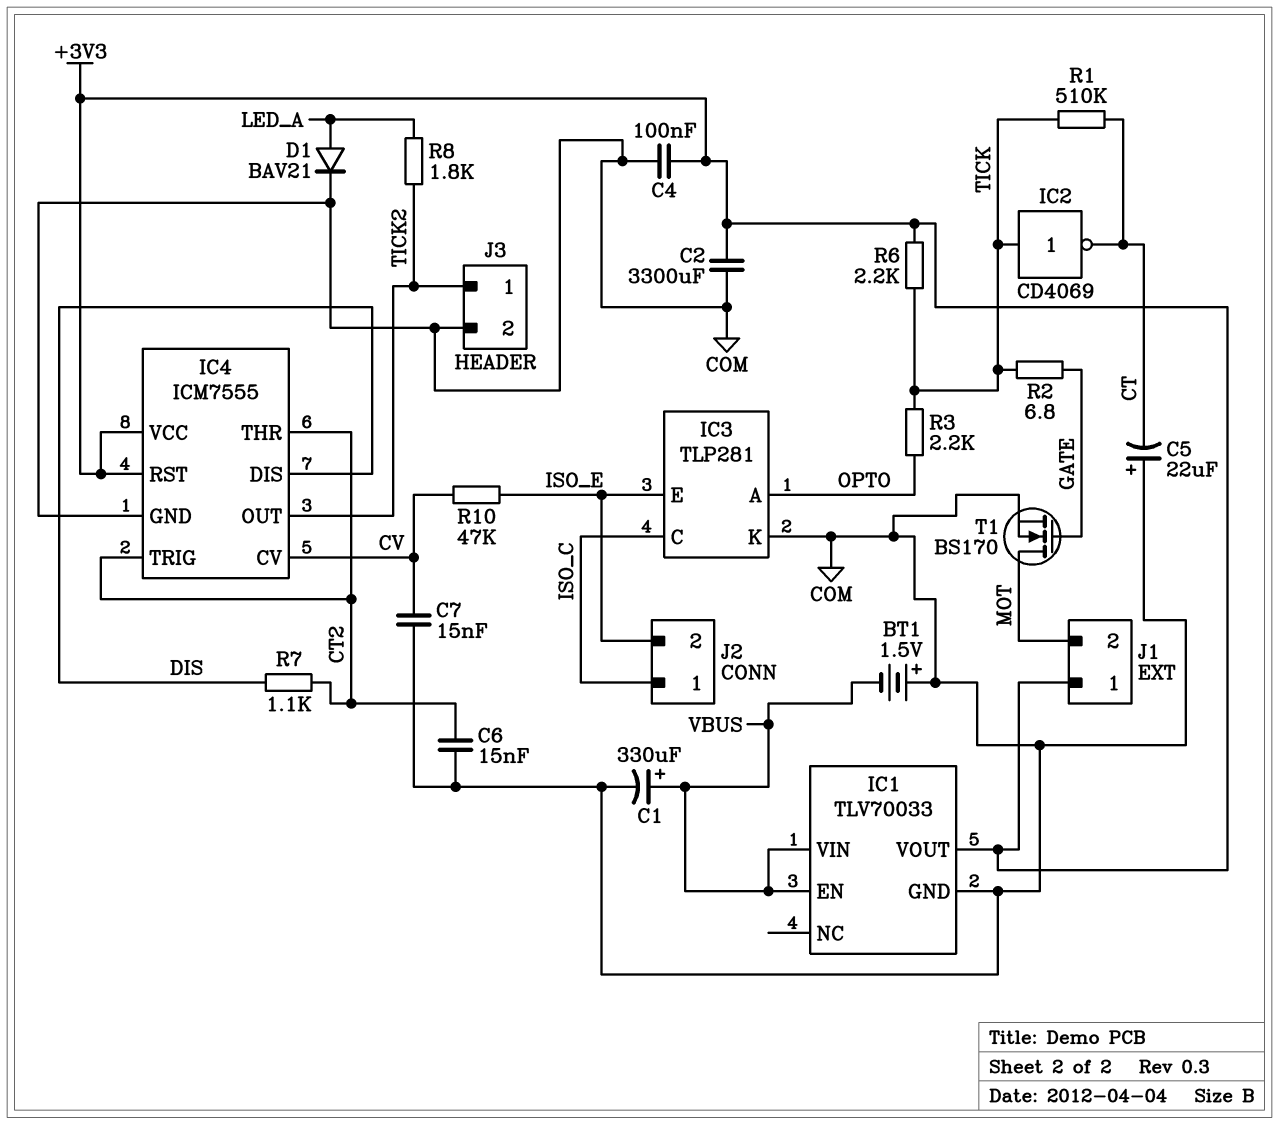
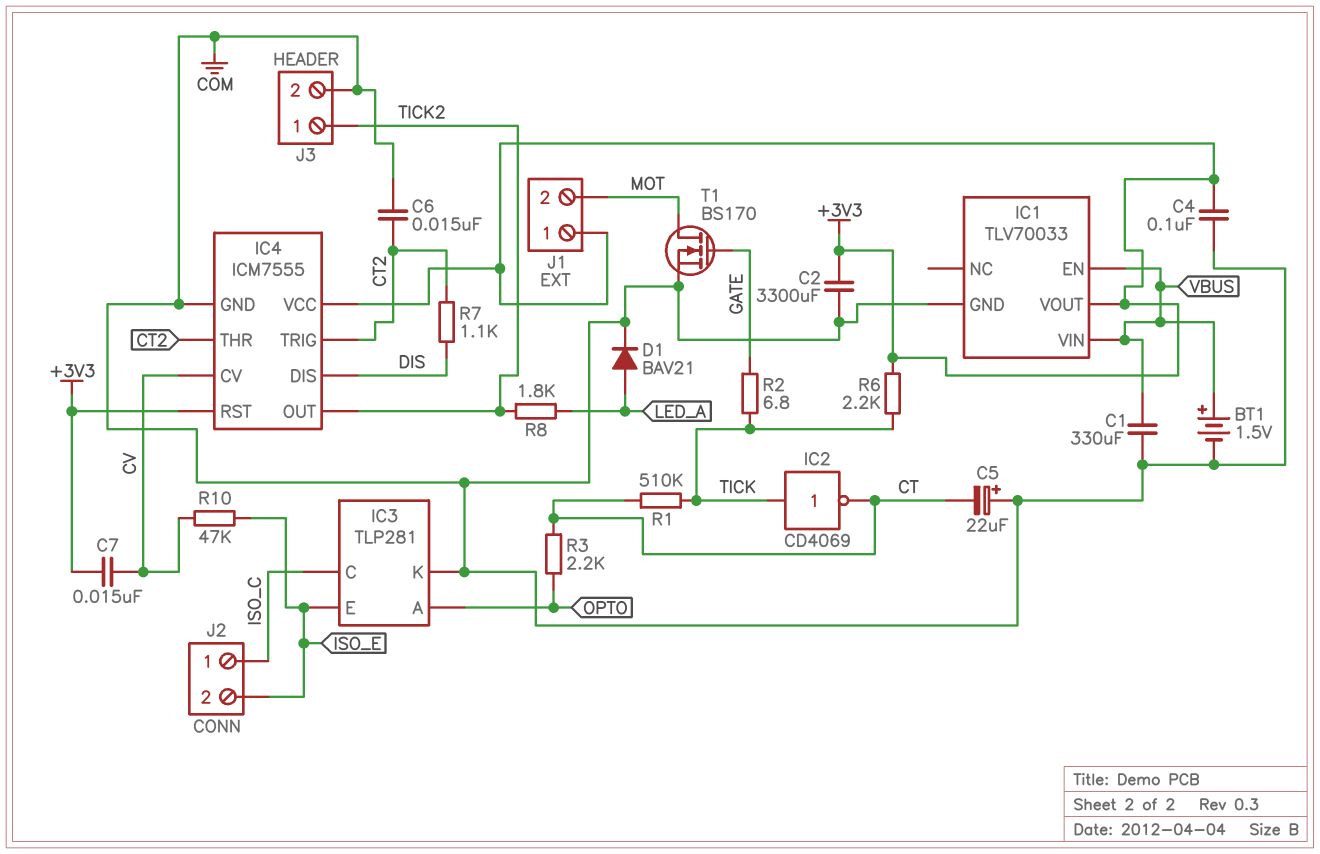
BT1: 1.5V (plus COM, minus VBUS) -> 1.5V (plus VBUS, minus COM)
C1: 330uF (plus VBUS, minus COM) -> 330uF (COM, VBUS)
C7: 15nF (COM, CV) -> 15nF (+3V3, CV)
R3: 2.2k (OPTO, TICK) -> 2.2k (CT, OPTO)

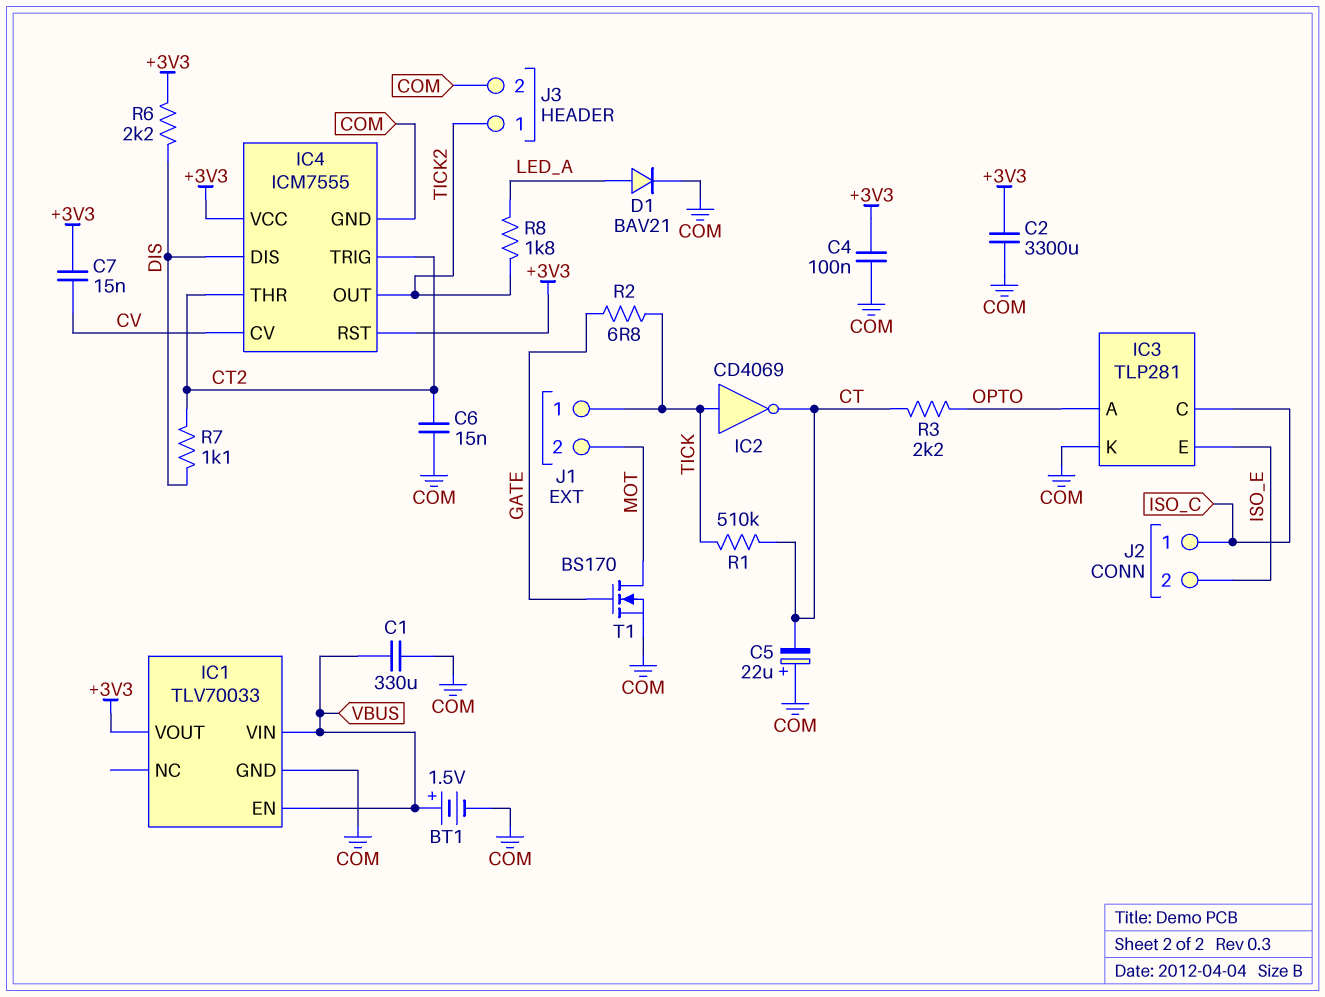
J1 pin 1: +3V3 -> TICK
R6: 2.2k (+3V3, TICK) -> 2.2k (+3V3, DIS)
R10: 47k (CV, ISO_E) -> none

